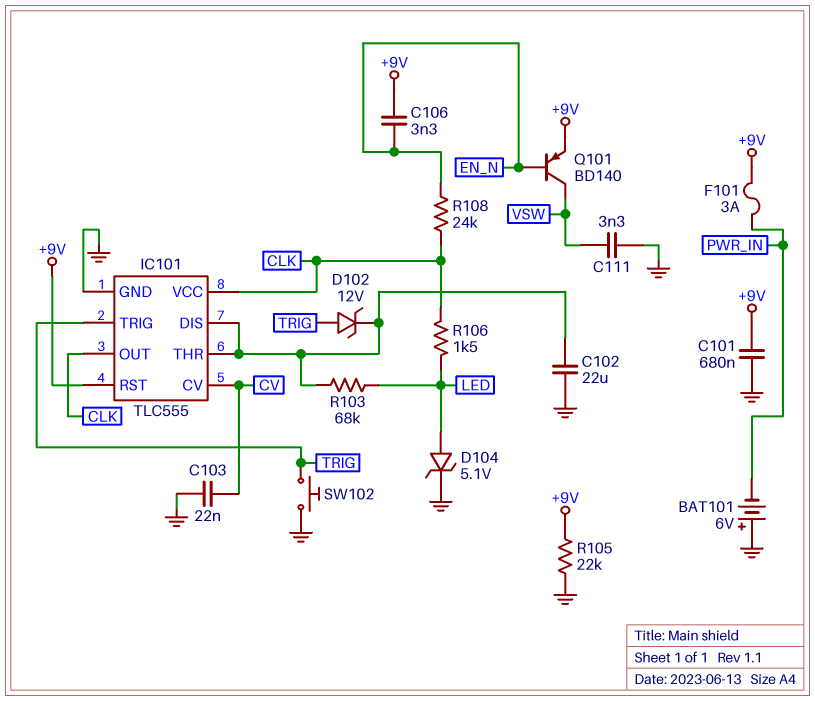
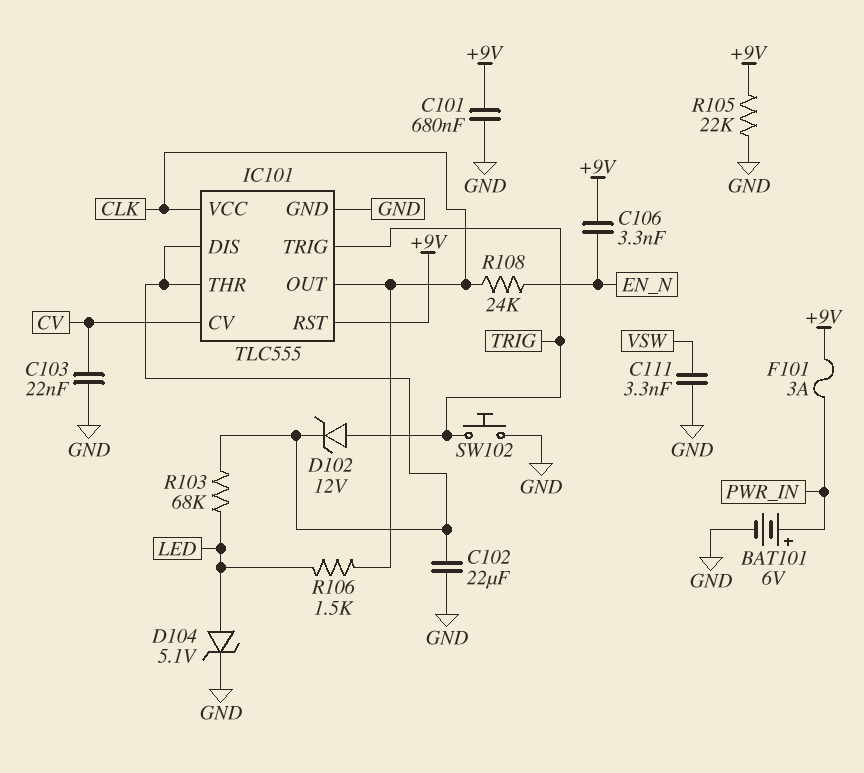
BAT101: 6V (plus GND, minus PWR_IN) -> 6V (plus PWR_IN, minus GND)
Q101: PNP BD140 (B EN_N, C VSW, E +9V) -> none

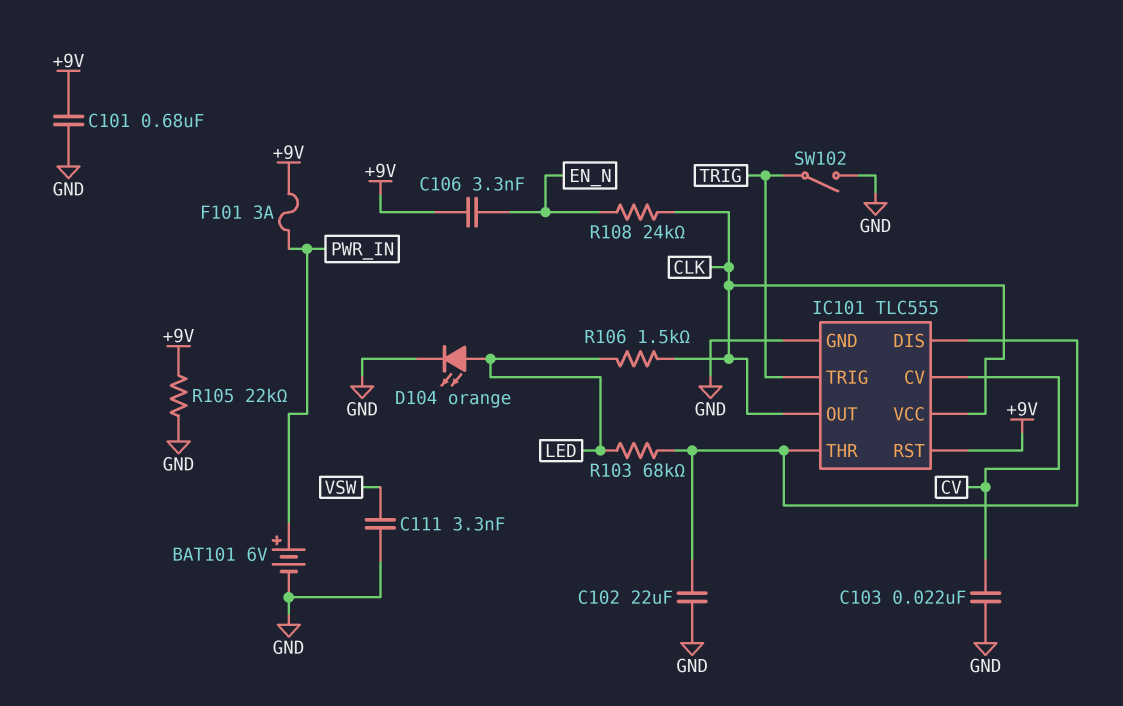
D102: zener 12V (A TRIG, K IC101/DIS) -> none
D104: zener 5.1V (A LED, K GND) -> LED orange (A LED, K GND)
SW102: button (GND, TRIG) -> switch (GND, TRIG)

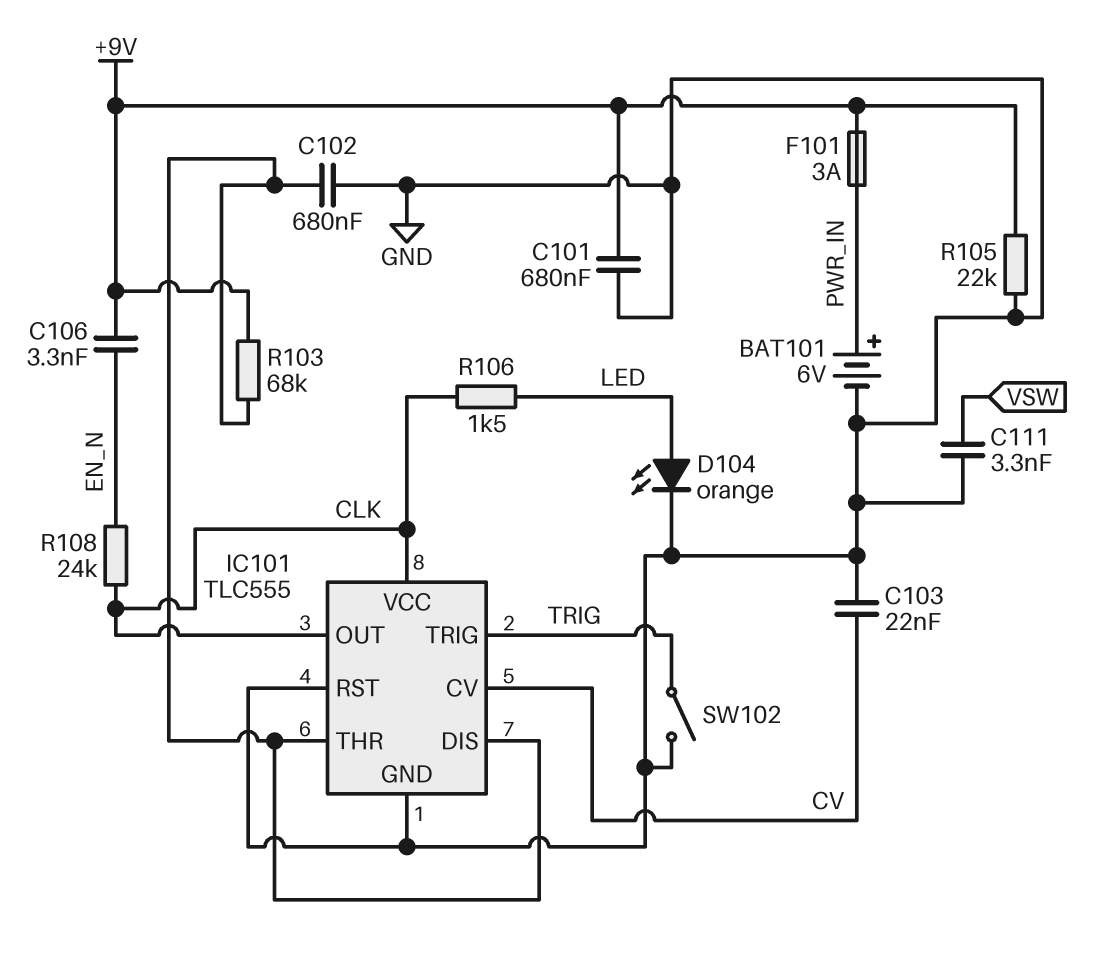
C102: 22uF (GND, IC101/DIS) -> 680nF (GND, IC101/DIS)
IC101 pin RST: +9V -> GND
R103: 68k (IC101/DIS, LED) -> 68k (+9V, IC101/DIS)

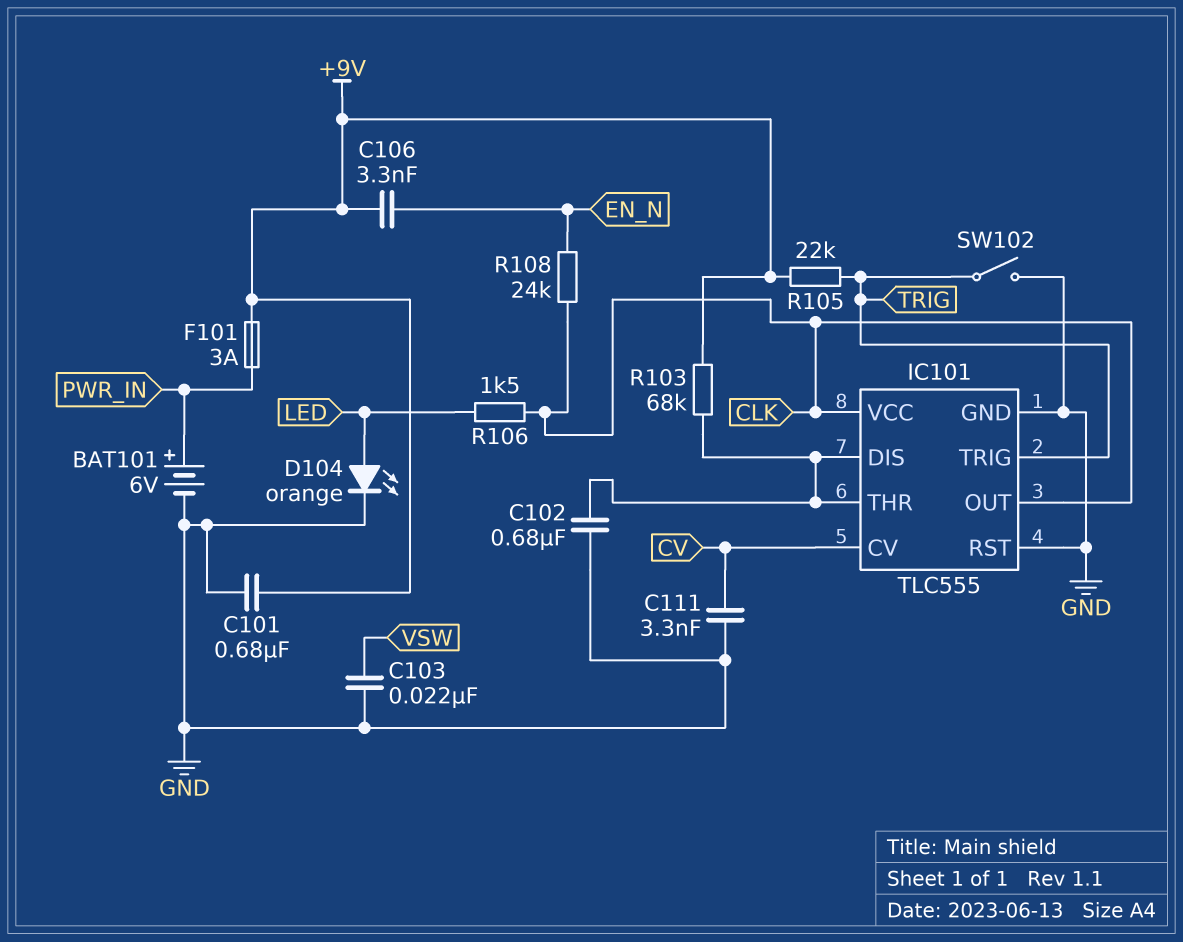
C103: 22nF (CV, GND) -> 22nF (GND, VSW)
C111: 3.3nF (GND, VSW) -> 3.3nF (CV, GND)
R105: 22k (+9V, GND) -> 22k (+9V, TRIG)

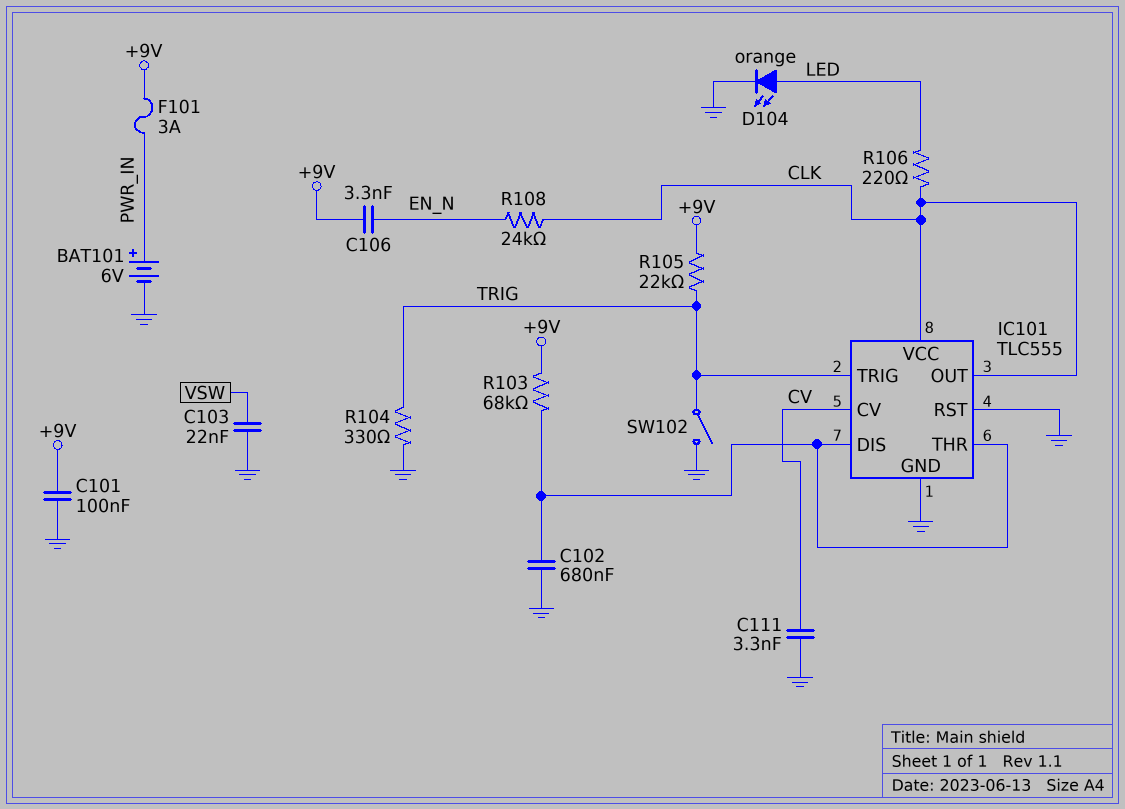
C101: 680nF (+9V, GND) -> 100nF (+9V, GND)
R104: none -> 330 (GND, TRIG)
R106: 1.5k (CLK, LED) -> 220 (CLK, LED)

